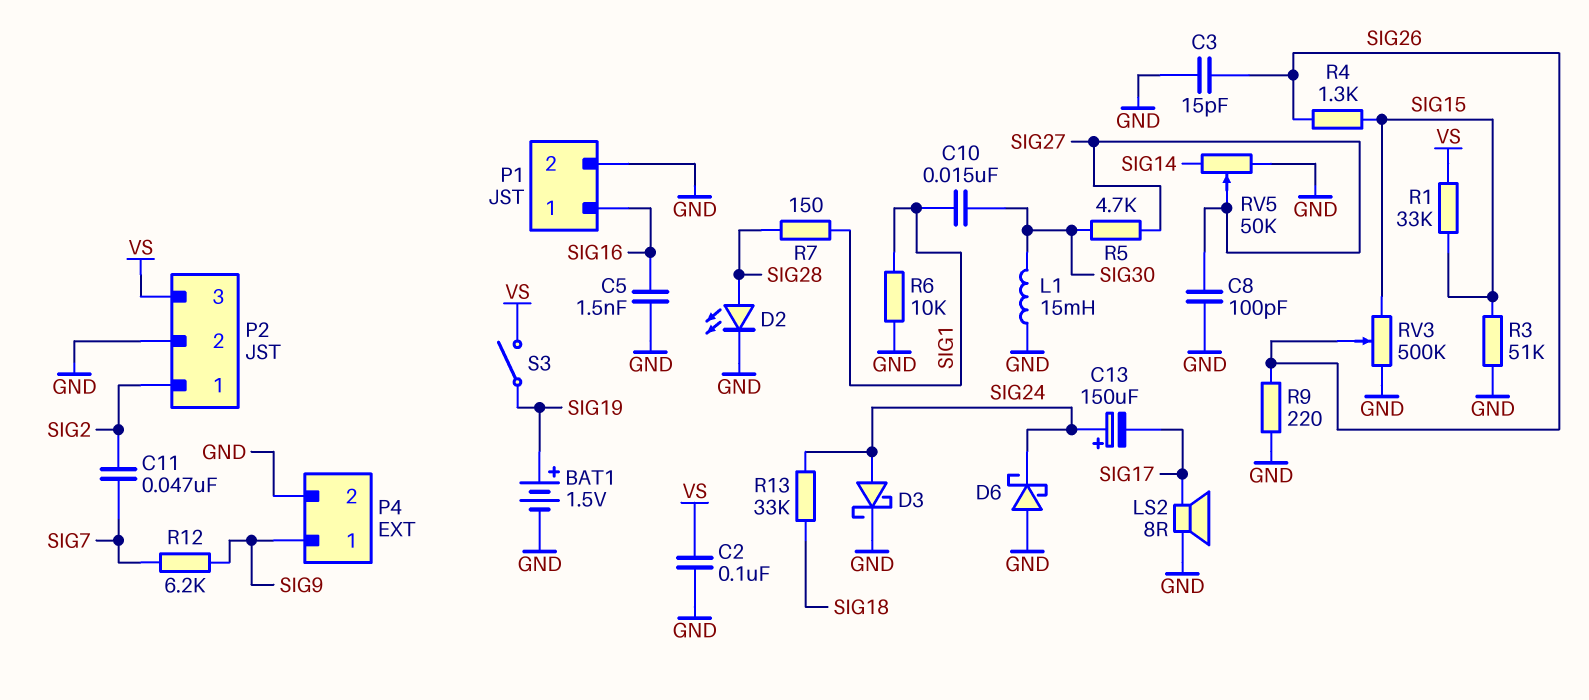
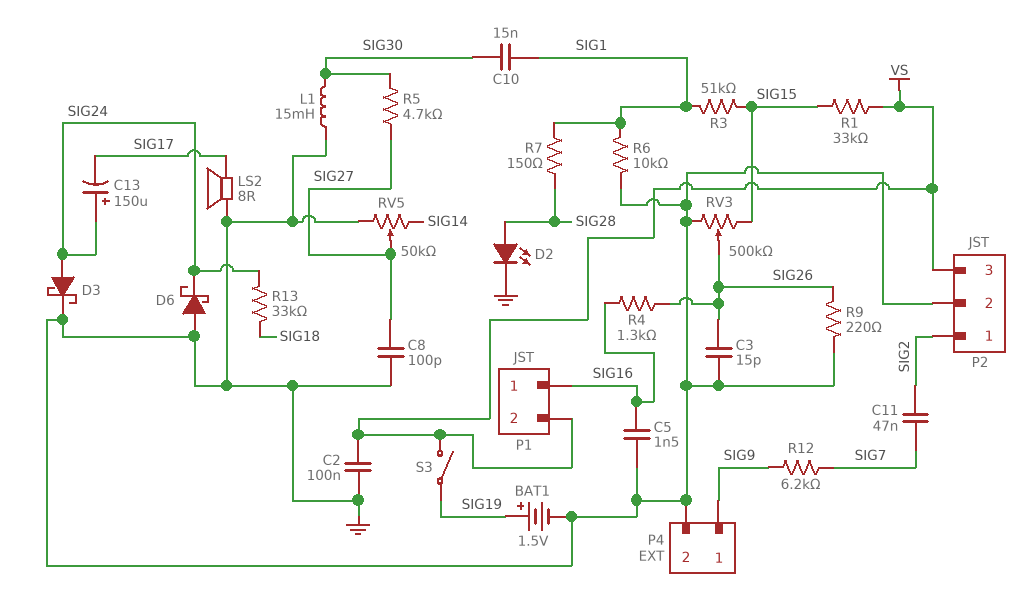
P1 pin 2: GND -> VS
R3: 51k (GND, SIG15) -> 51k (SIG1, SIG15)
R4: 1.3k (SIG15, SIG26) -> 1.3k (SIG16, SIG26)

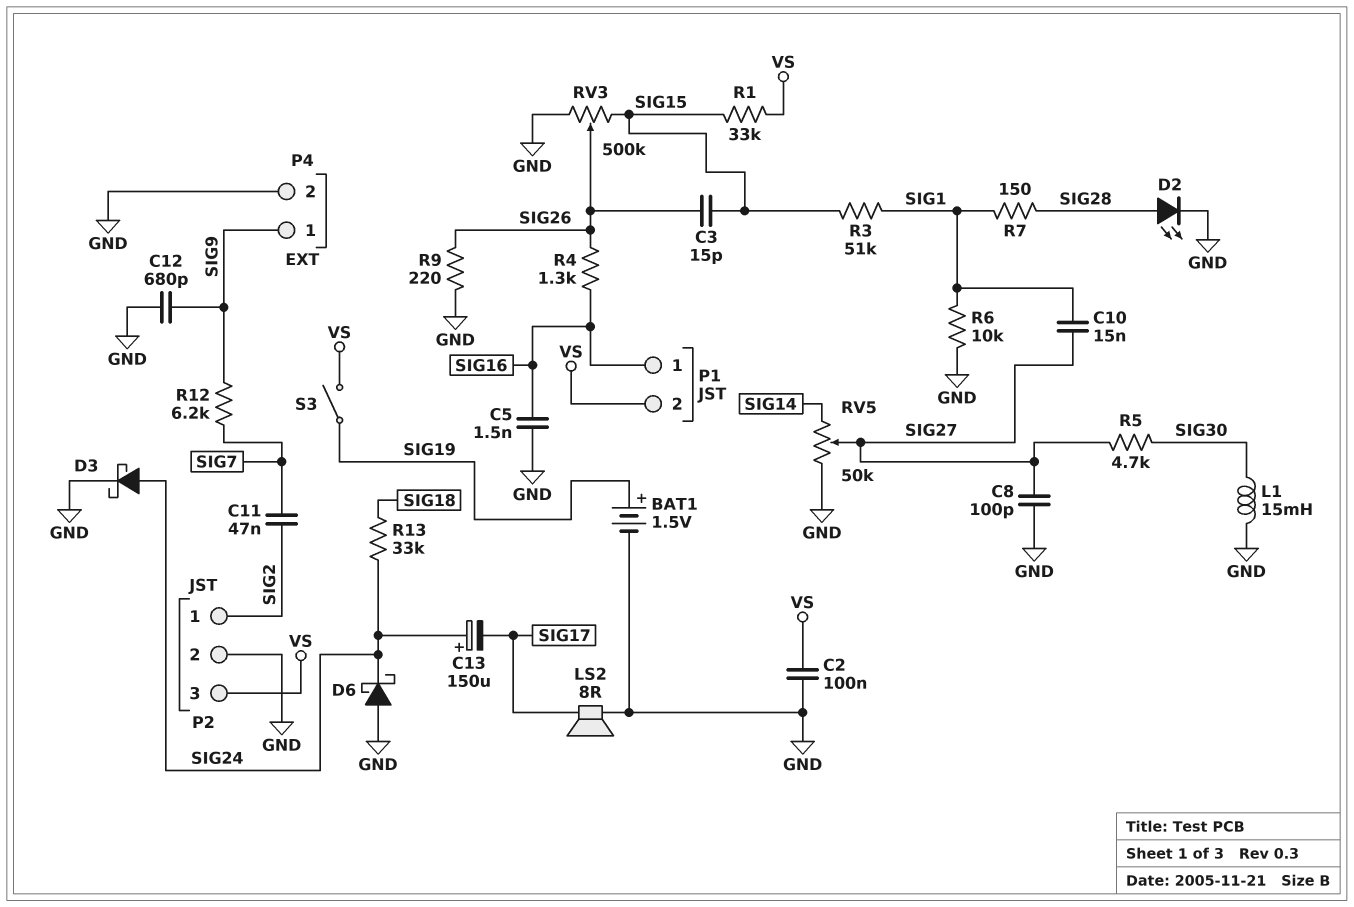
C3: 15pF (GND, SIG26) -> 15pF (SIG15, SIG26)
C10: 15nF (SIG1, SIG30) -> 15nF (SIG1, SIG27)
C12: none -> 680pF (GND, SIG9)

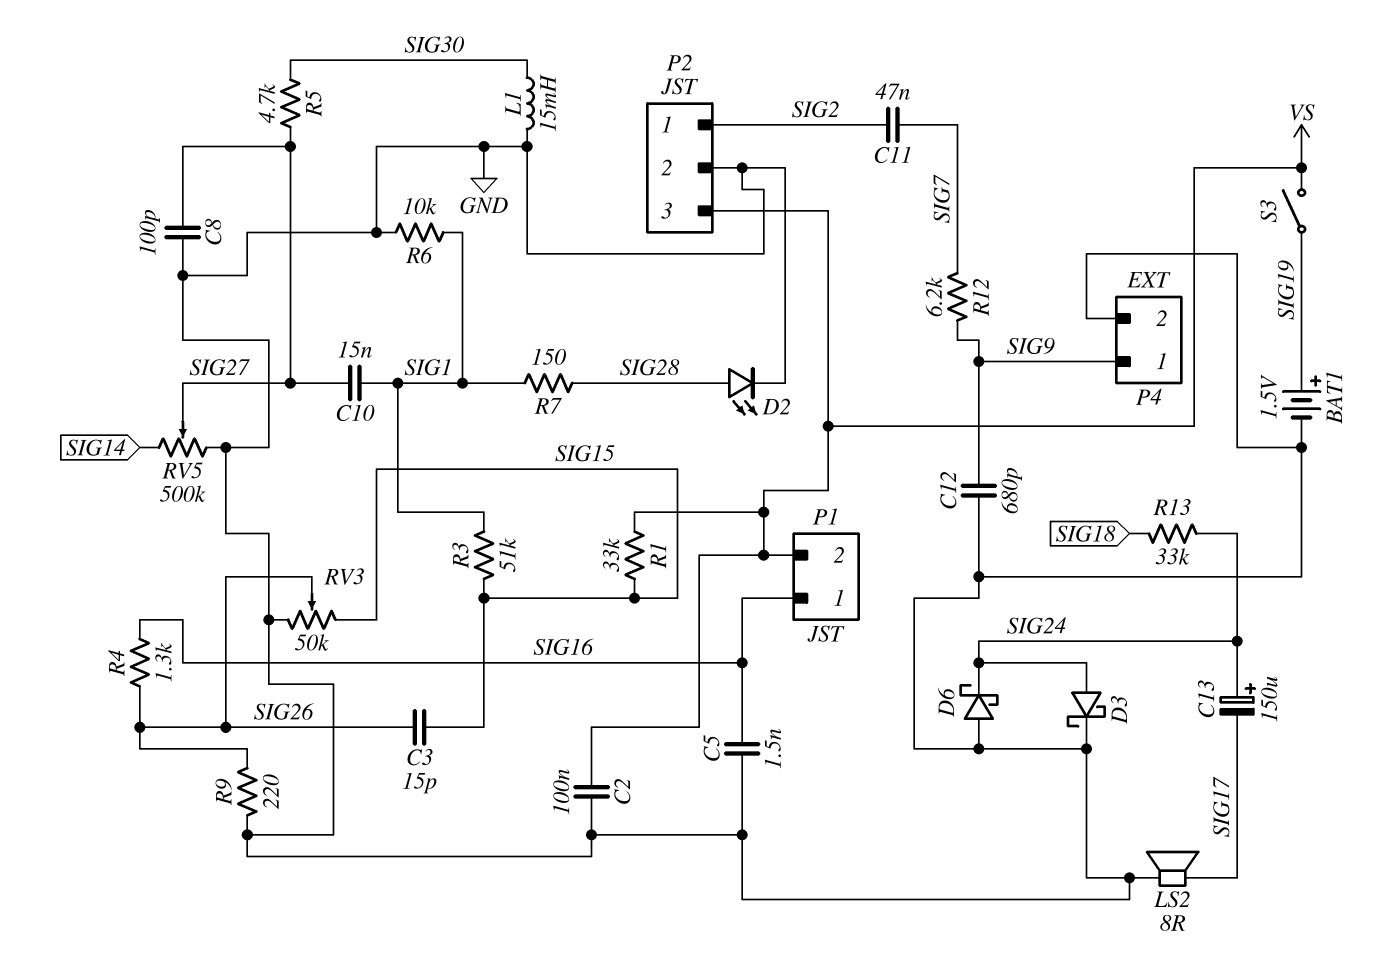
RV3: 500k (GND, SIG15, wiper SIG26) -> 50k (GND, SIG15, wiper SIG26)
RV5: 50k (GND, SIG14, wiper SIG27) -> 500k (GND, SIG14, wiper SIG27)

